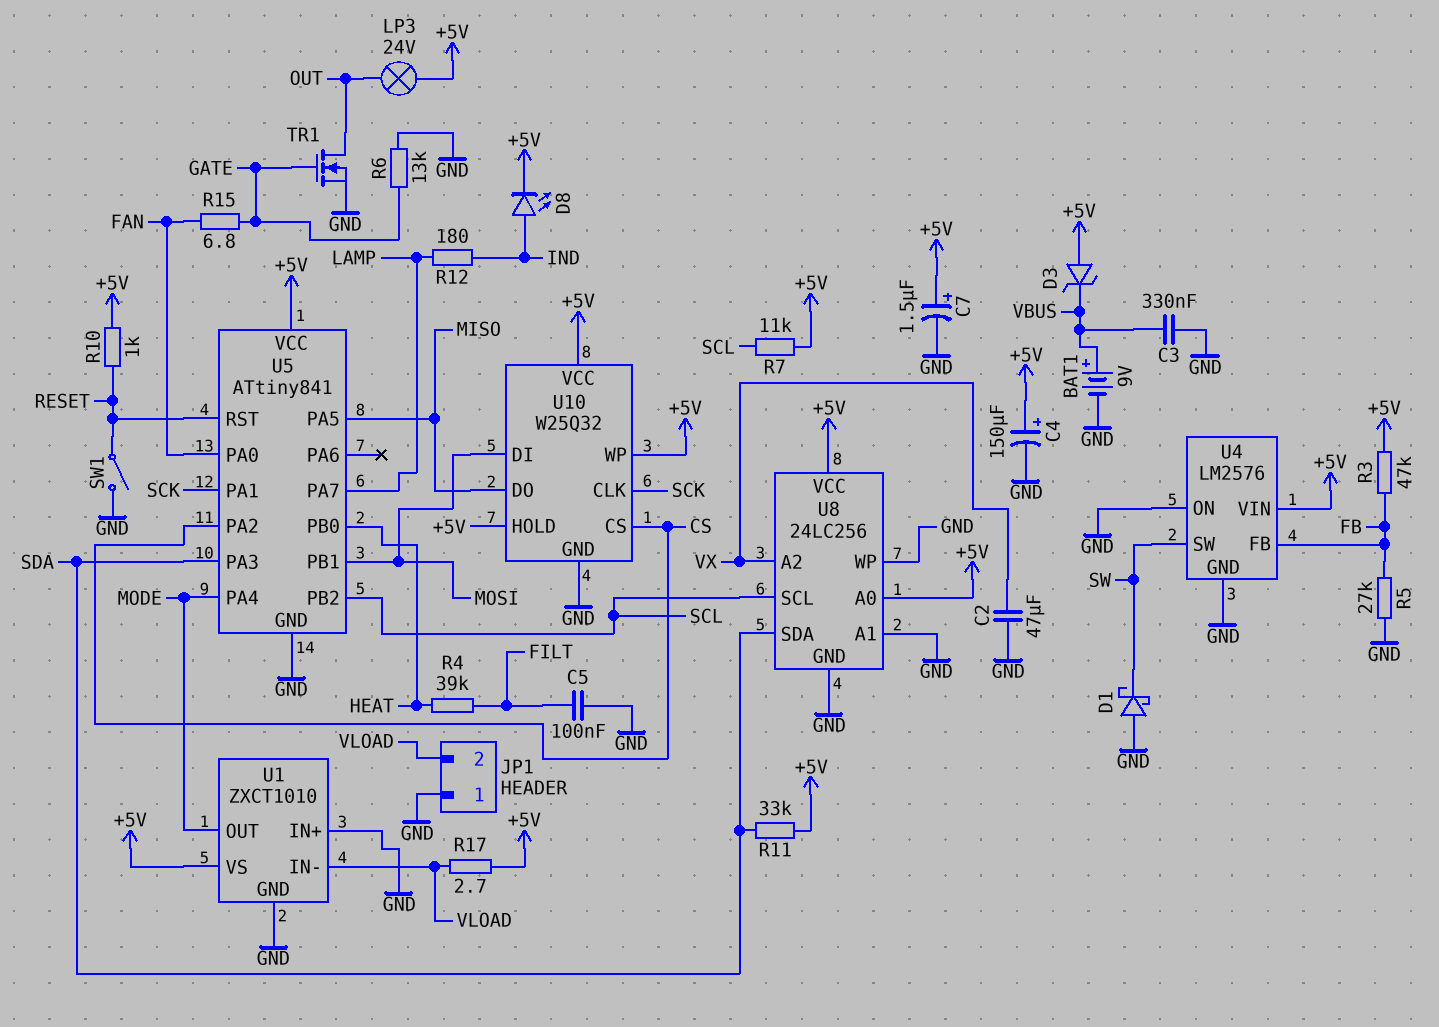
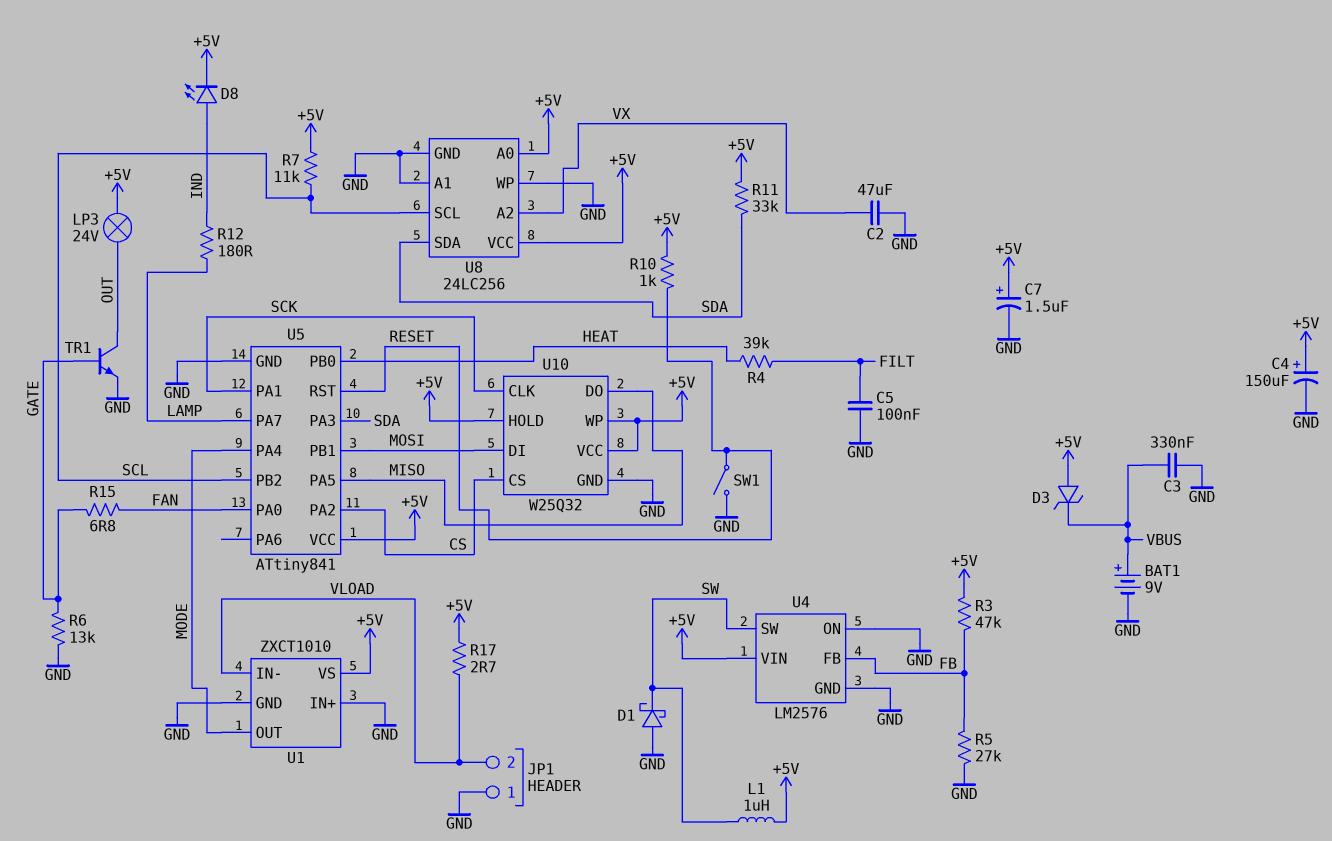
L1: none -> 1uH (+5V, SW)
TR1: NMOS (G GATE, D OUT, S GND) -> NPN (B GATE, C OUT, E GND)

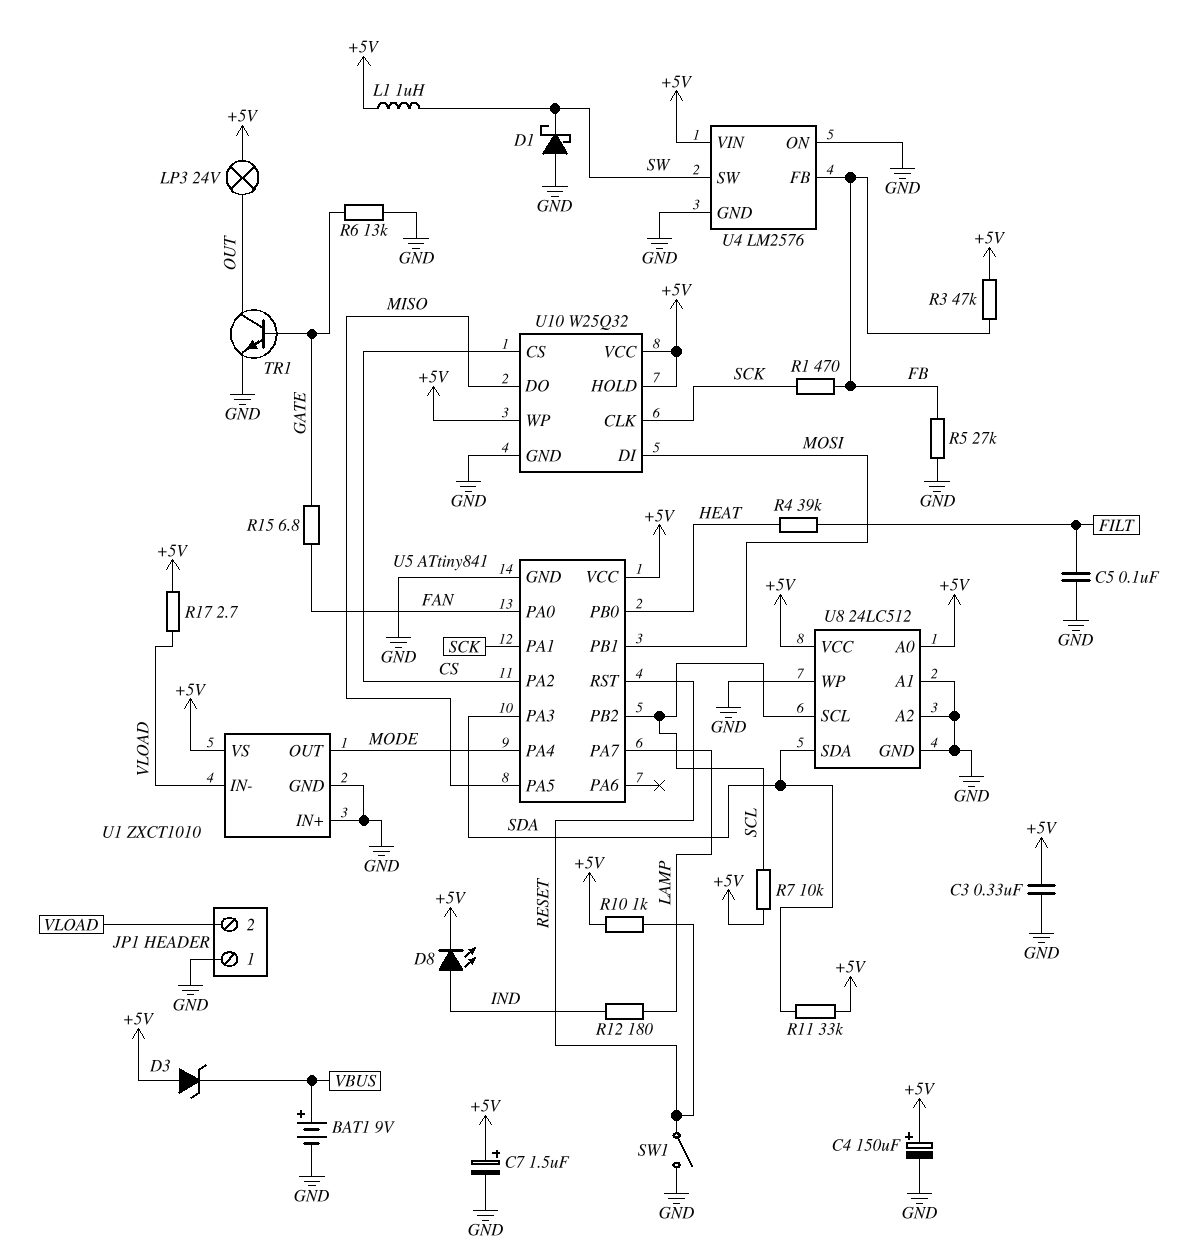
C2: 47uF (GND, VX) -> none
C3: 330nF (GND, VBUS) -> 330nF (+5V, GND)
R1: none -> 470 (FB, SCK)
R7: 11k (+5V, SCL) -> 10k (+5V, SCL)
U8: 24LC256 -> 24LC512
U8 pin A2: VX -> GND

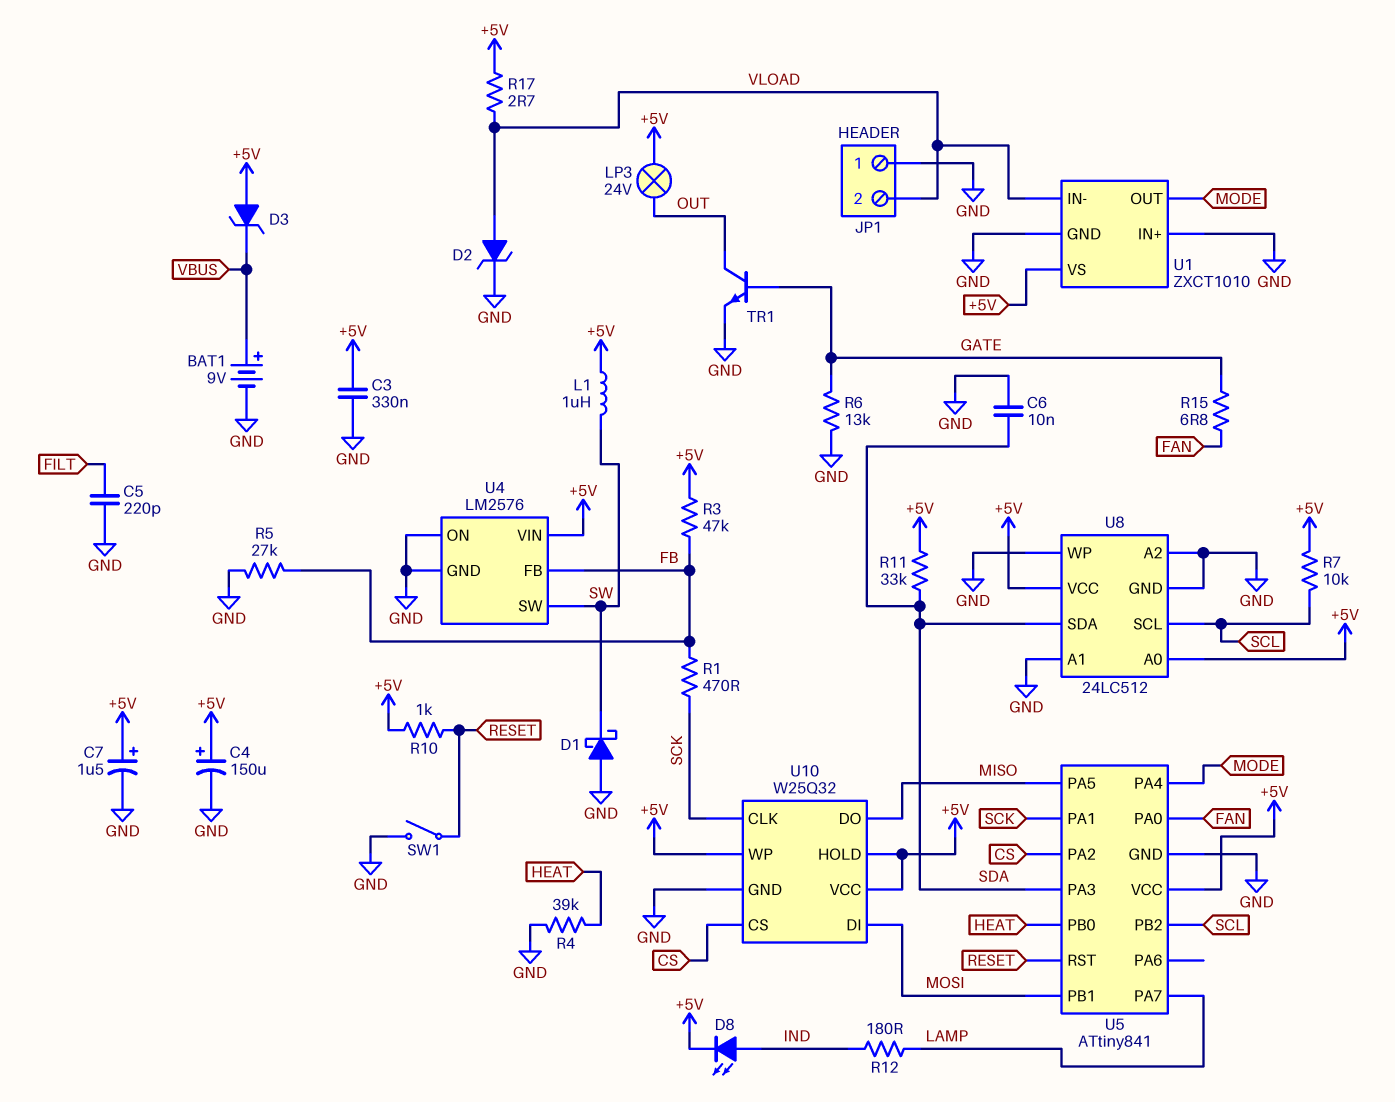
C5: 100nF (FILT, GND) -> 220pF (FILT, GND)
C6: none -> 10nF (GND, SDA)
D2: none -> zener (A VLOAD, K GND)
R4: 39k (FILT, HEAT) -> 39k (GND, HEAT)

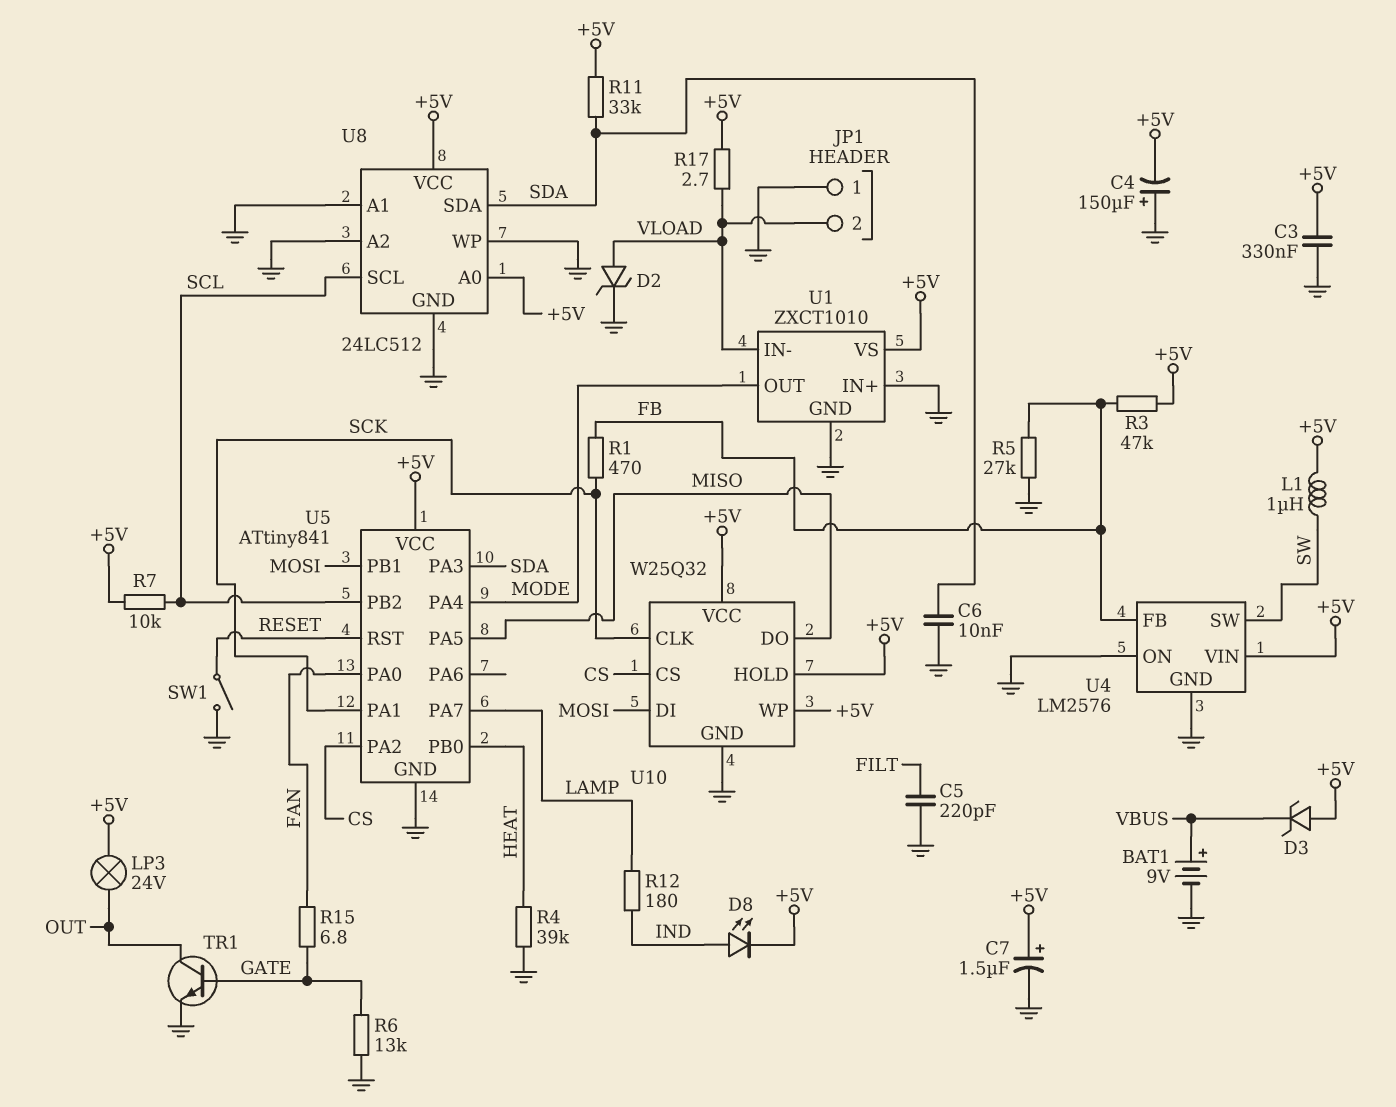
C4: 150uF (plus +5V, minus GND) -> 150uF (plus GND, minus +5V)
D1: schottky (A GND, K SW) -> none
R10: 1k (+5V, RESET) -> none

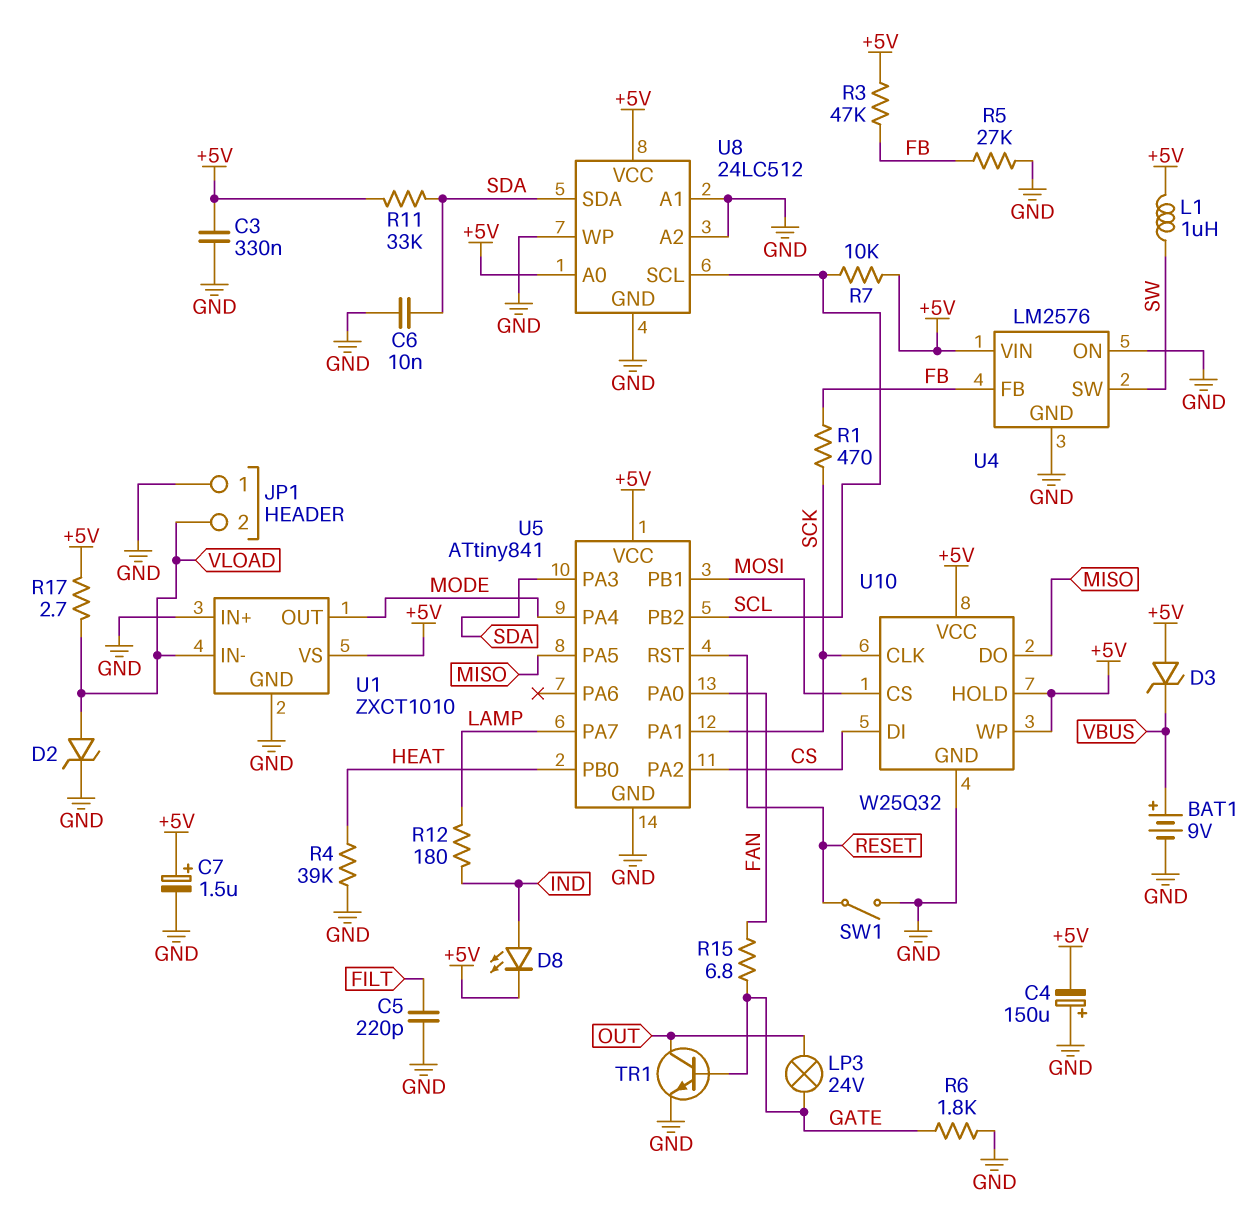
LP3: lamp 24V (+5V, OUT) -> lamp 24V (GATE, OUT)
R6: 13k (GATE, GND) -> 1.8k (GATE, GND)
U10 pin CS: CS -> MOSI
U10 pin DI: MOSI -> CS

